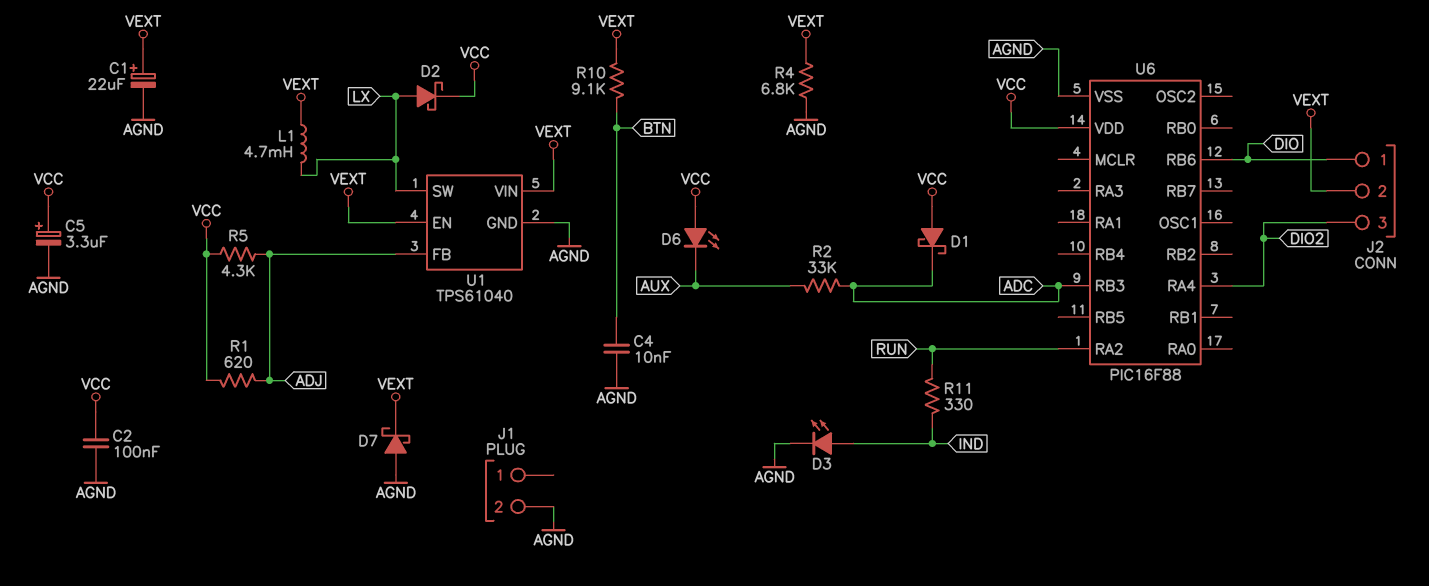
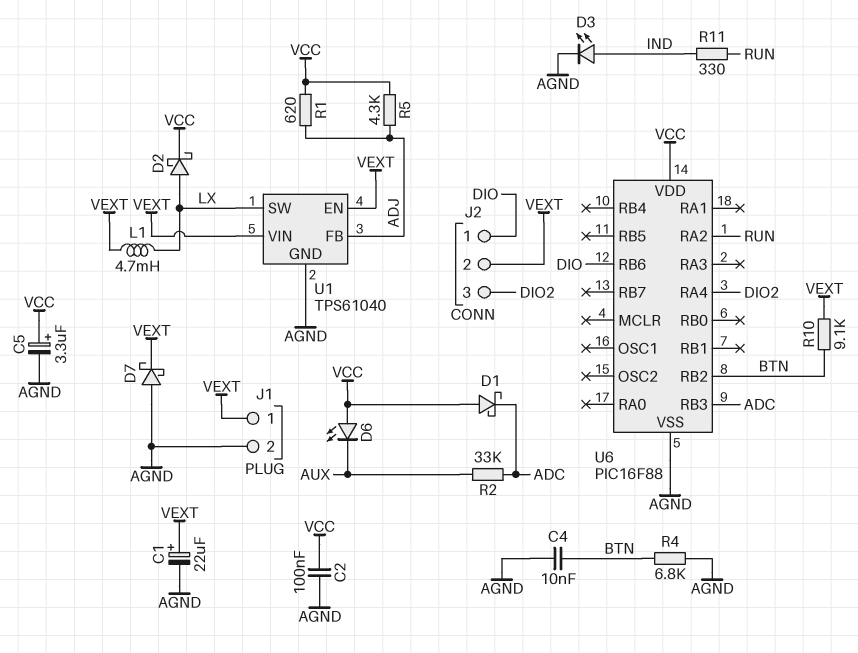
J1 pin 1: none -> VEXT
R4: 6.8k (AGND, VEXT) -> 6.8k (AGND, BTN)
U6 pin RB2: none -> BTN

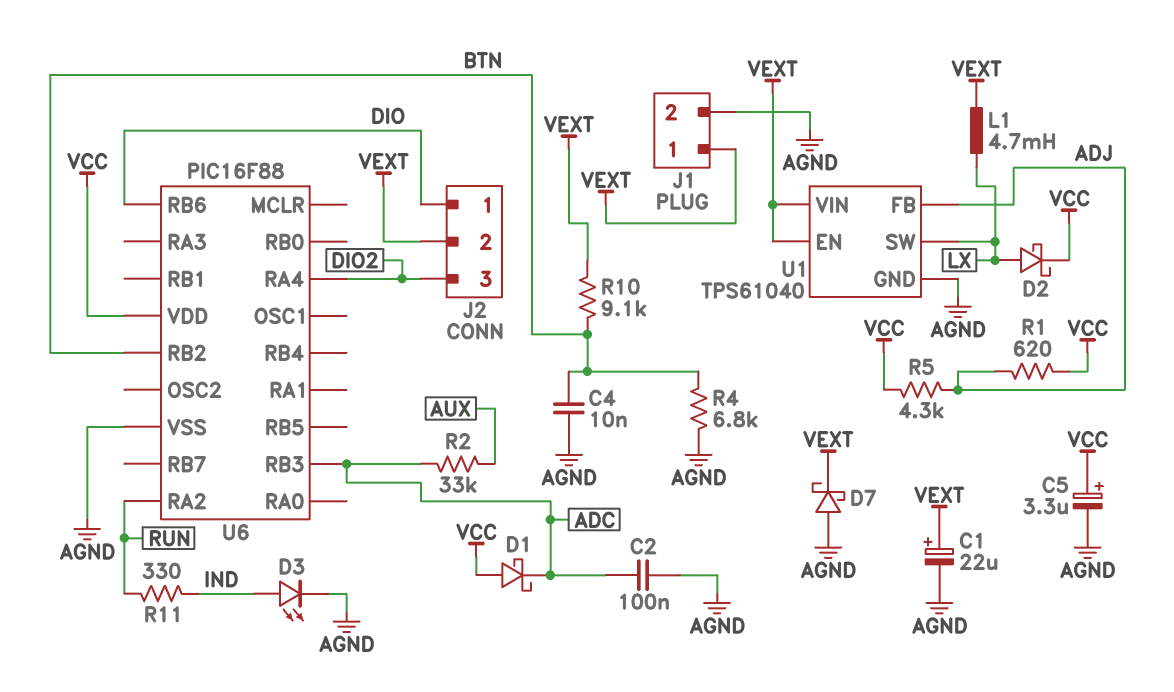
C2: 100nF (AGND, VCC) -> 100nF (ADC, AGND)
D6: LED (A VCC, K AUX) -> none

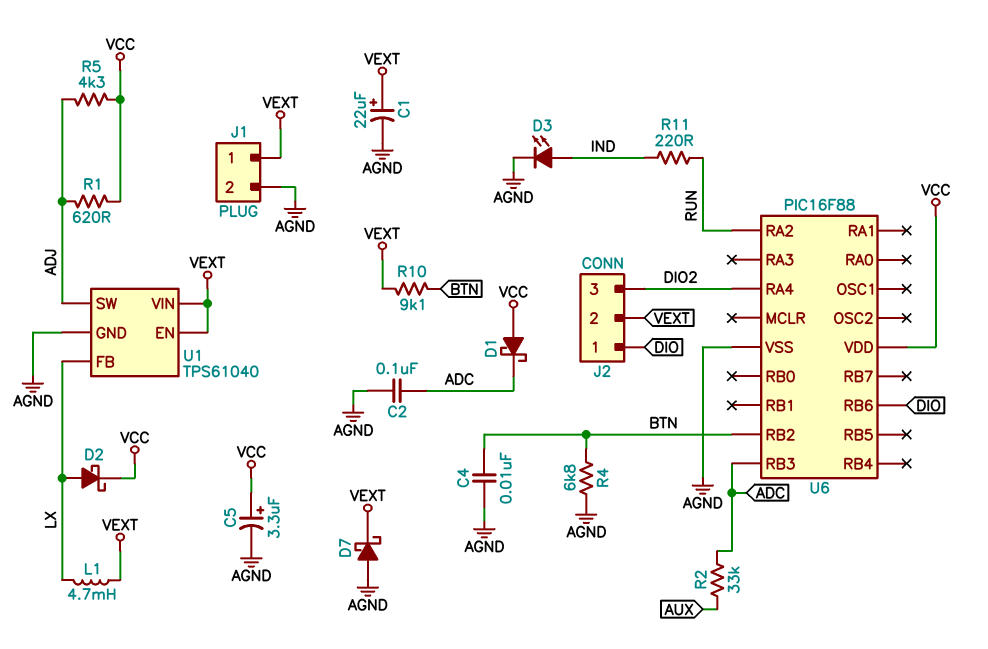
R11: 330 (IND, RUN) -> 220 (IND, RUN)
U1 pin FB: ADJ -> LX
U1 pin SW: LX -> ADJ

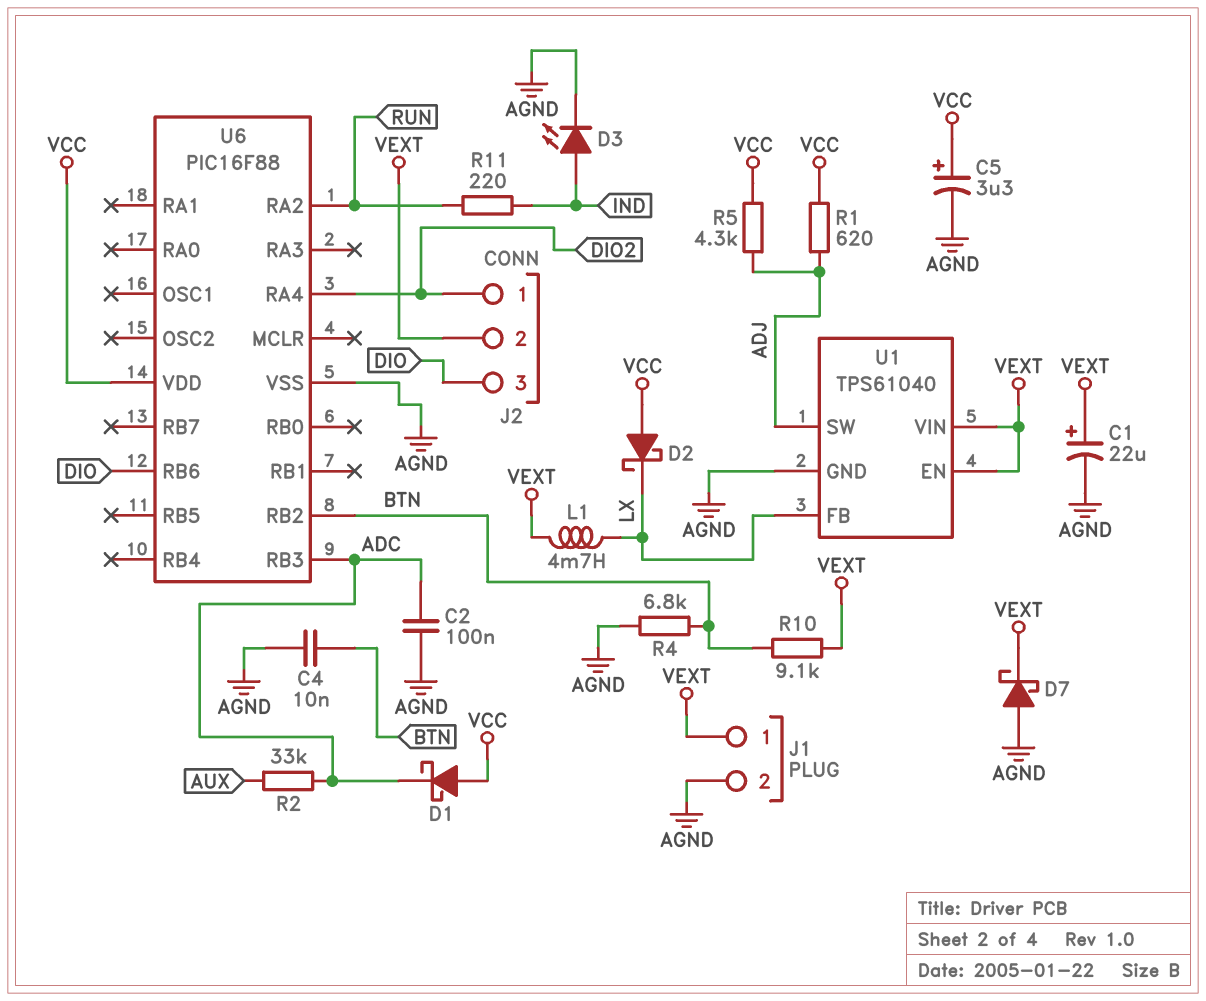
D2: schottky (A LX, K VCC) -> schottky (A VCC, K LX)
J2 pin 1: DIO -> DIO2
J2 pin 3: DIO2 -> DIO

